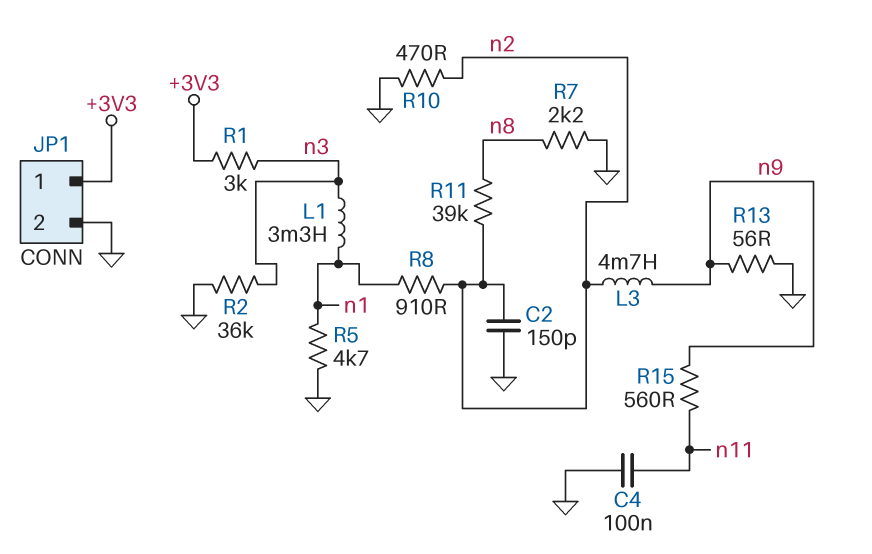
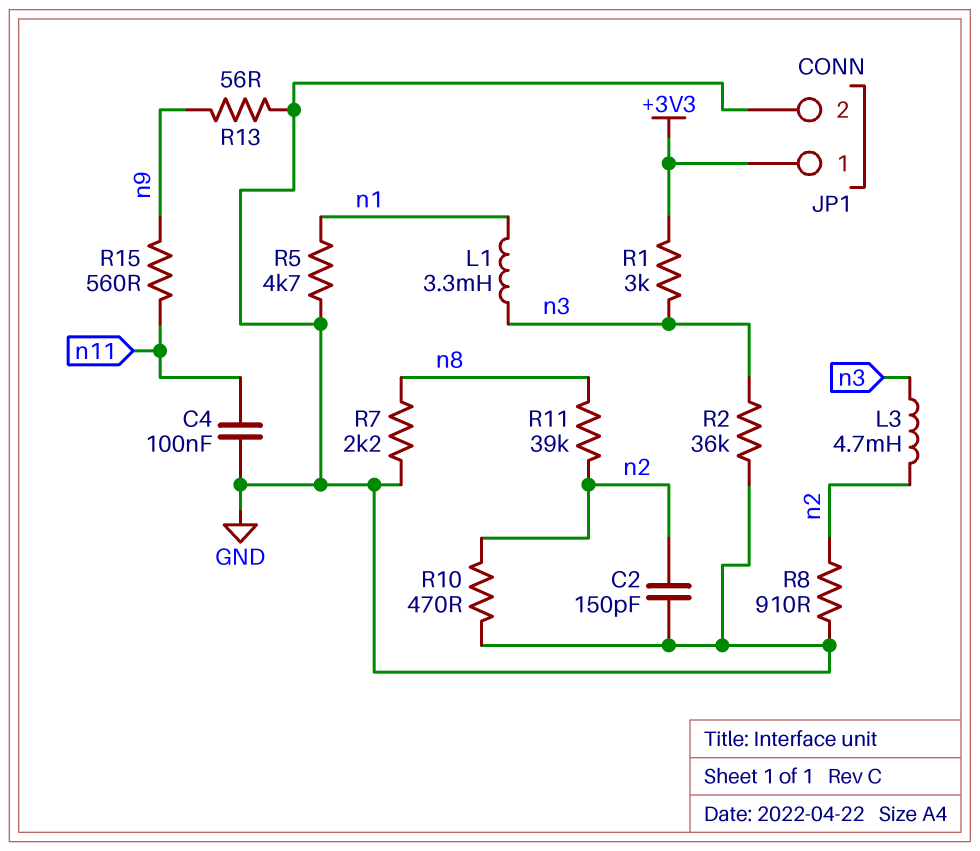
L3: 4.7mH (n2, n9) -> 4.7mH (n2, n3)
R8: 910 (n1, n2) -> 910 (GND, n2)

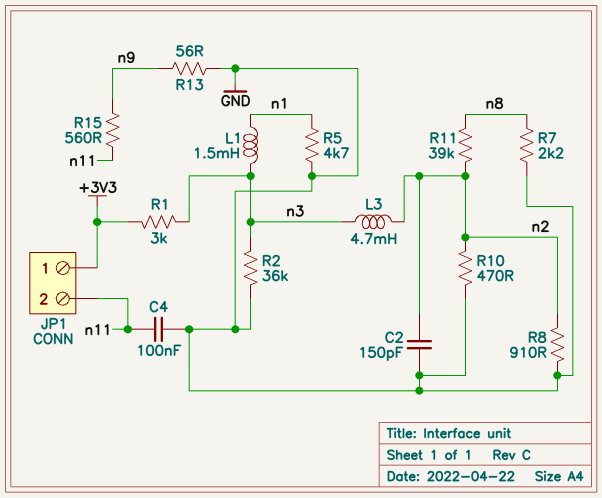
JP1 pin 2: GND -> n11
L1: 3.3mH (n1, n3) -> 1.5mH (n1, n3)

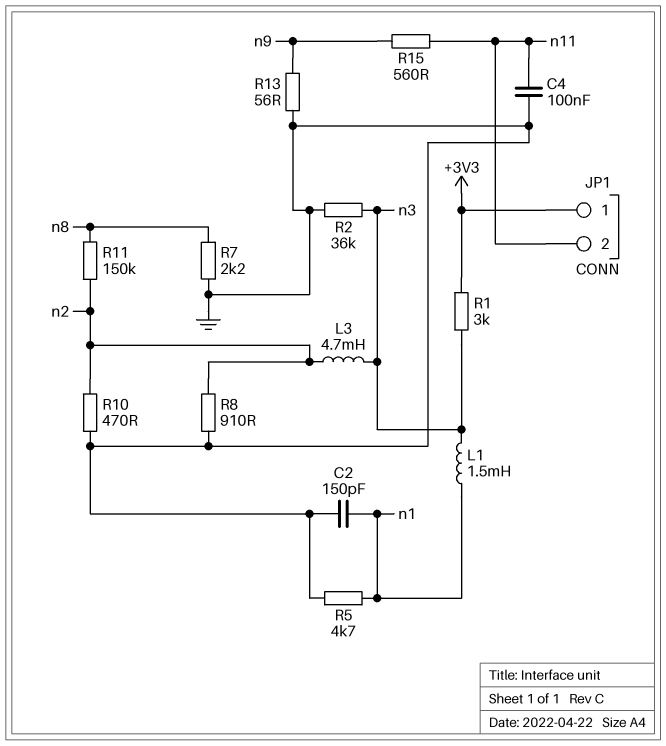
C2: 150pF (GND, n2) -> 150pF (GND, n1)
R11: 39k (n2, n8) -> 150k (n2, n8)

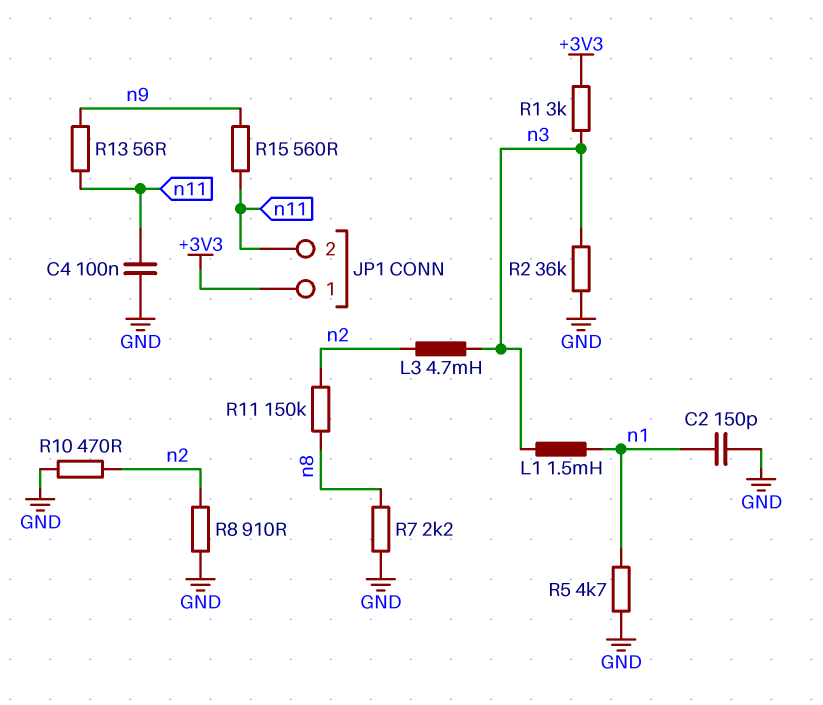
R13: 56 (GND, n9) -> 56 (n9, n11)

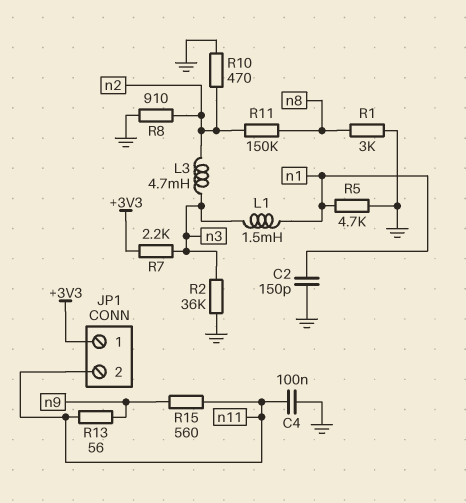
R1: 3k (+3V3, n3) -> 3k (GND, n8)
R7: 2.2k (GND, n8) -> 2.2k (+3V3, n3)

